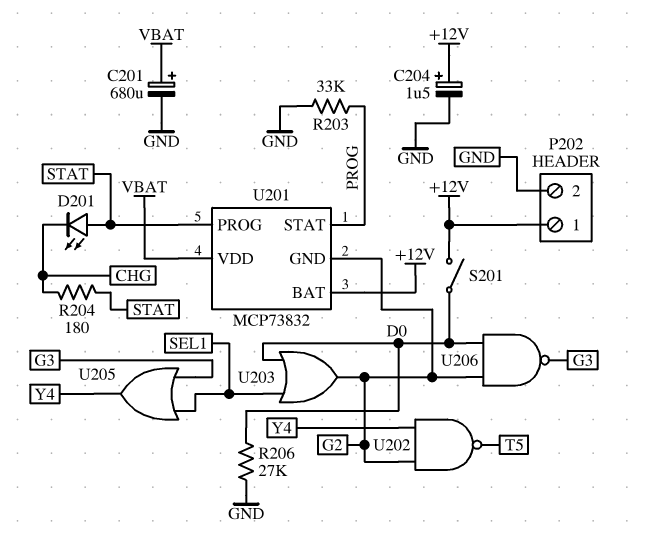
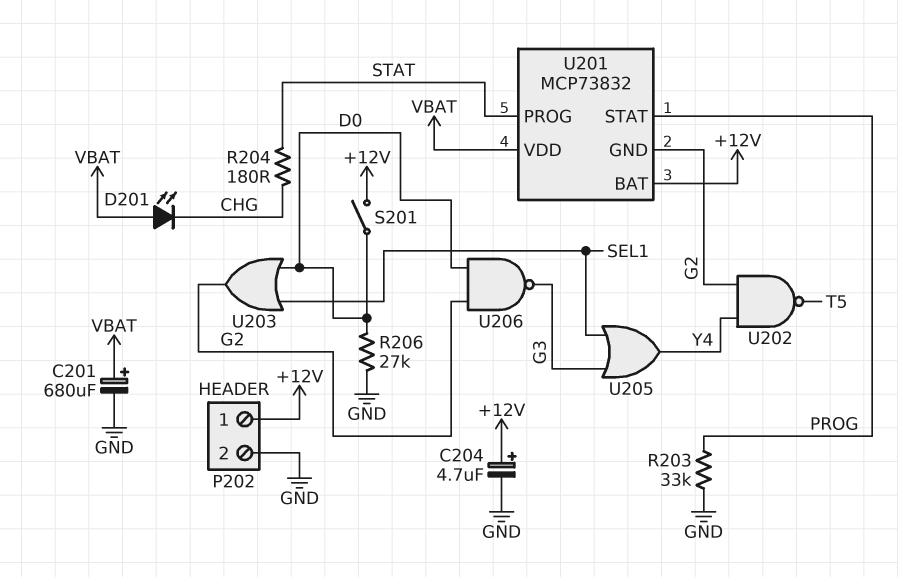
C204: 1.5uF (plus +12V, minus GND) -> 4.7uF (plus +12V, minus GND)
D201: LED (A STAT, K CHG) -> LED (A VBAT, K CHG)

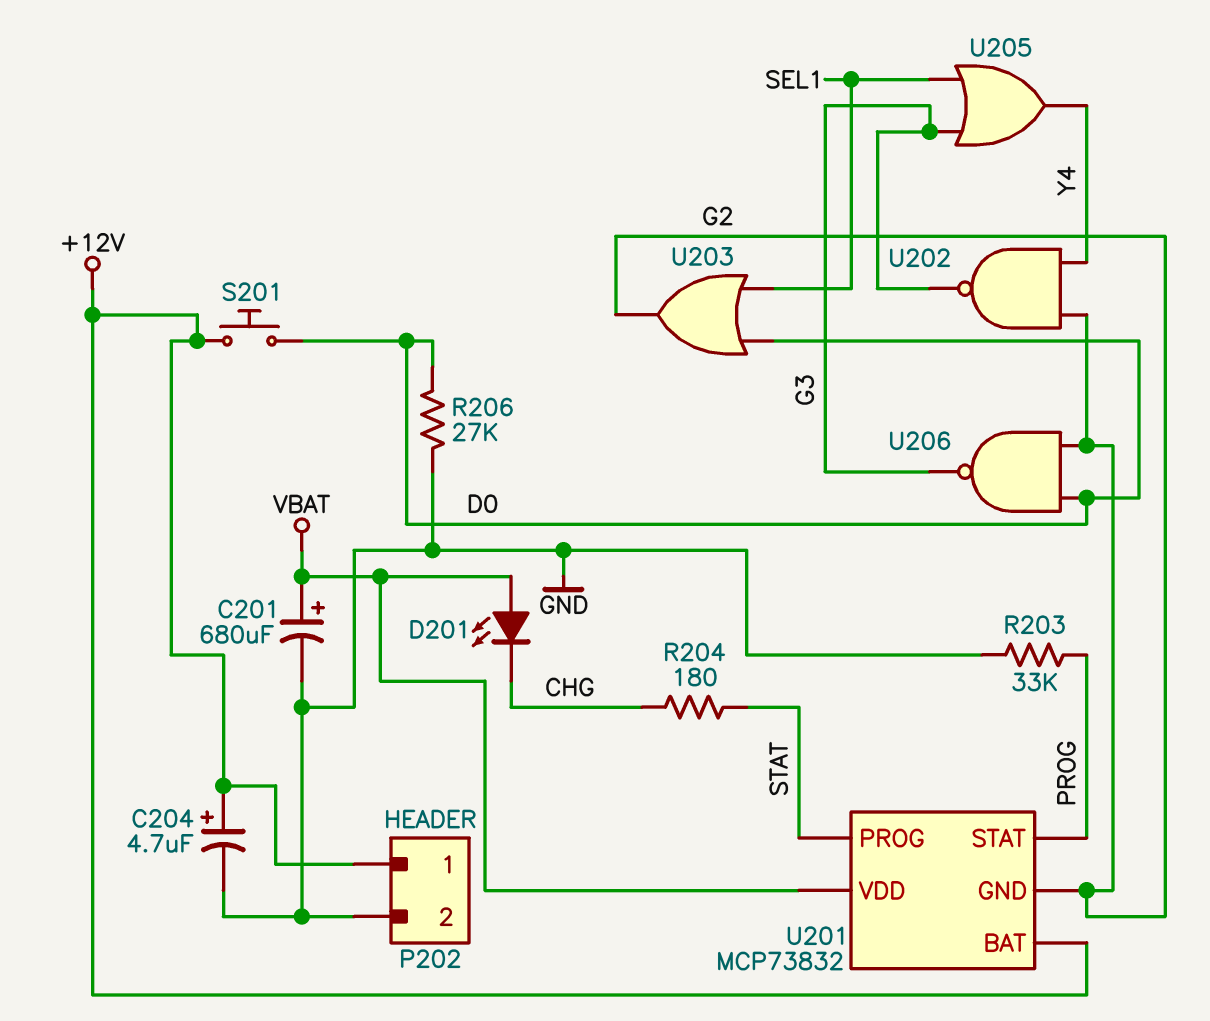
S201: switch (+12V, D0) -> button (+12V, D0)
U202: NAND (in G2, in Y4, out T5) -> NAND (in G2, in Y4, out G3)

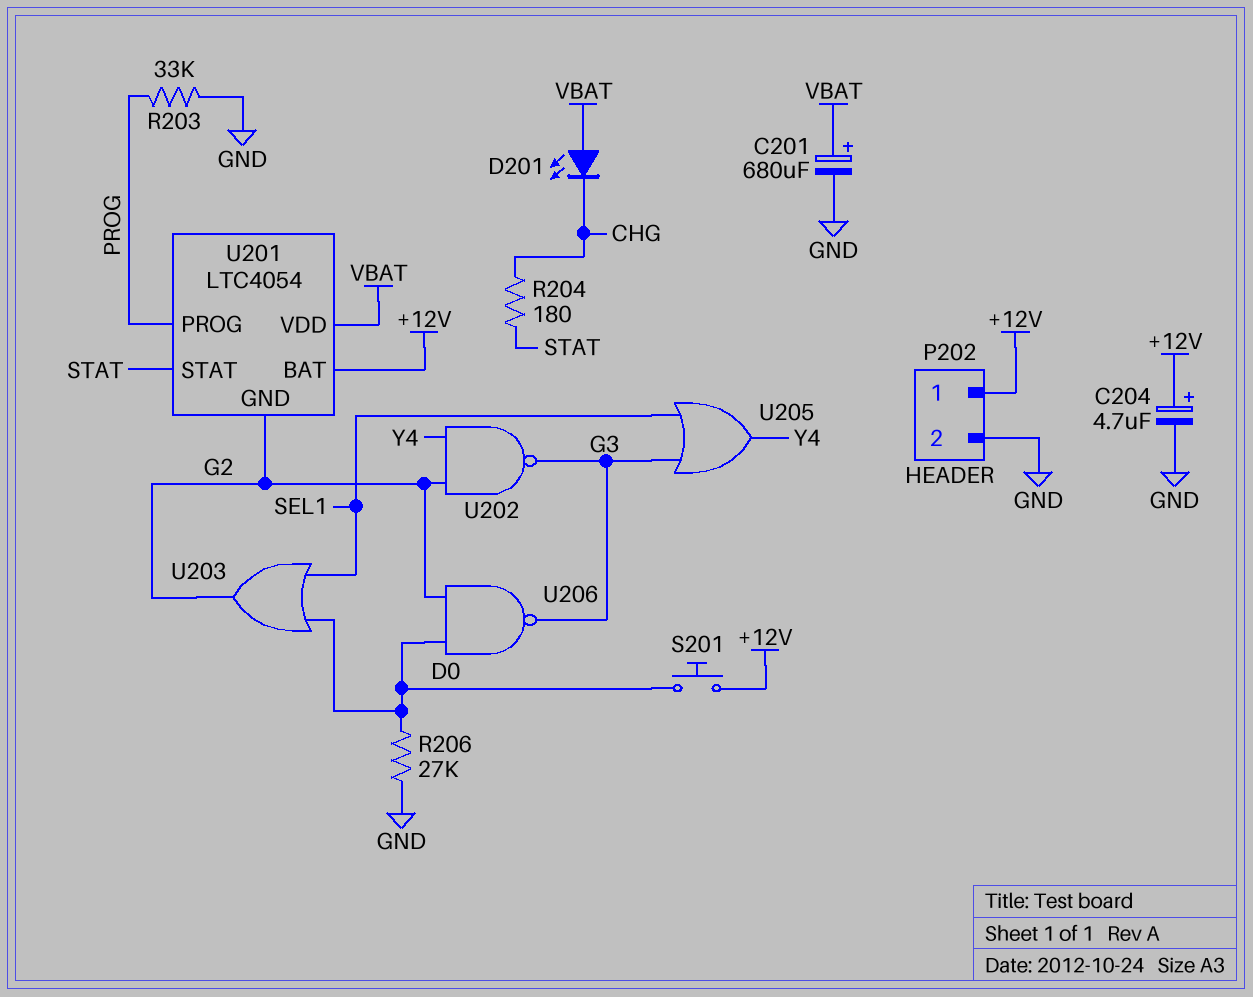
U201: MCP73832 -> LTC4054
U201 pin PROG: STAT -> PROG
U201 pin STAT: PROG -> STAT

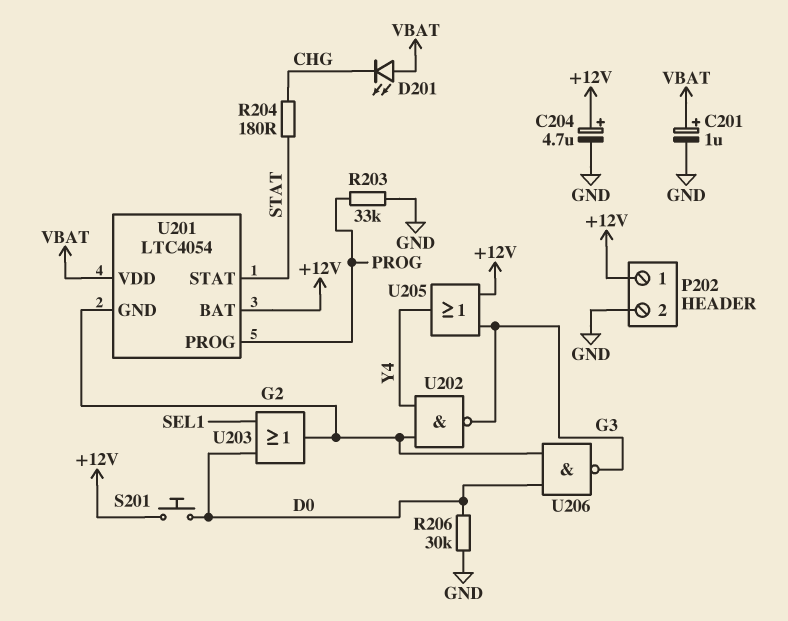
C201: 680uF (plus VBAT, minus GND) -> 1uF (plus VBAT, minus GND)
R206: 27k (D0, GND) -> 30k (D0, GND)
U205: OR (in G3, in SEL1, out Y4) -> OR (in +12V, in G3, out Y4)

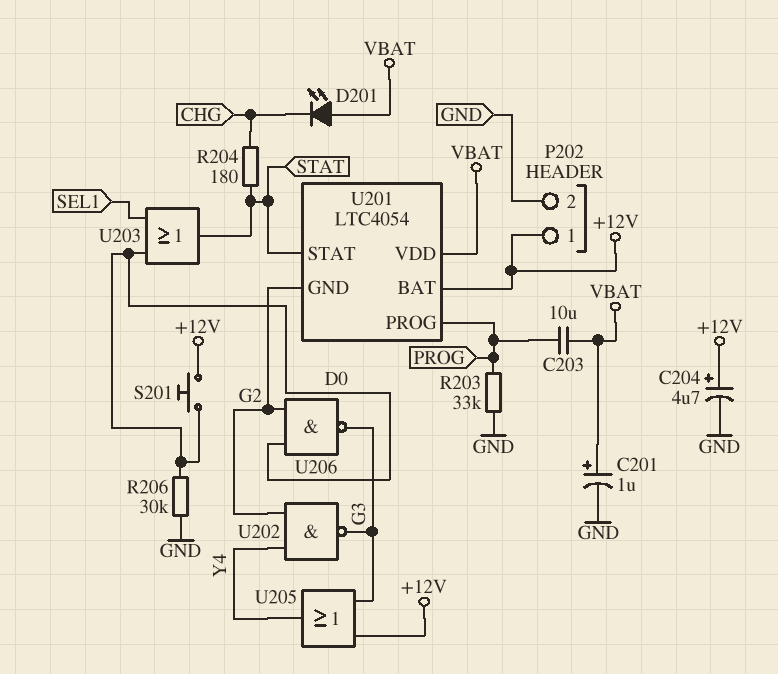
C203: none -> 10uF (PROG, VBAT)
U203: OR (in D0, in SEL1, out G2) -> OR (in D0, in SEL1, out STAT)

